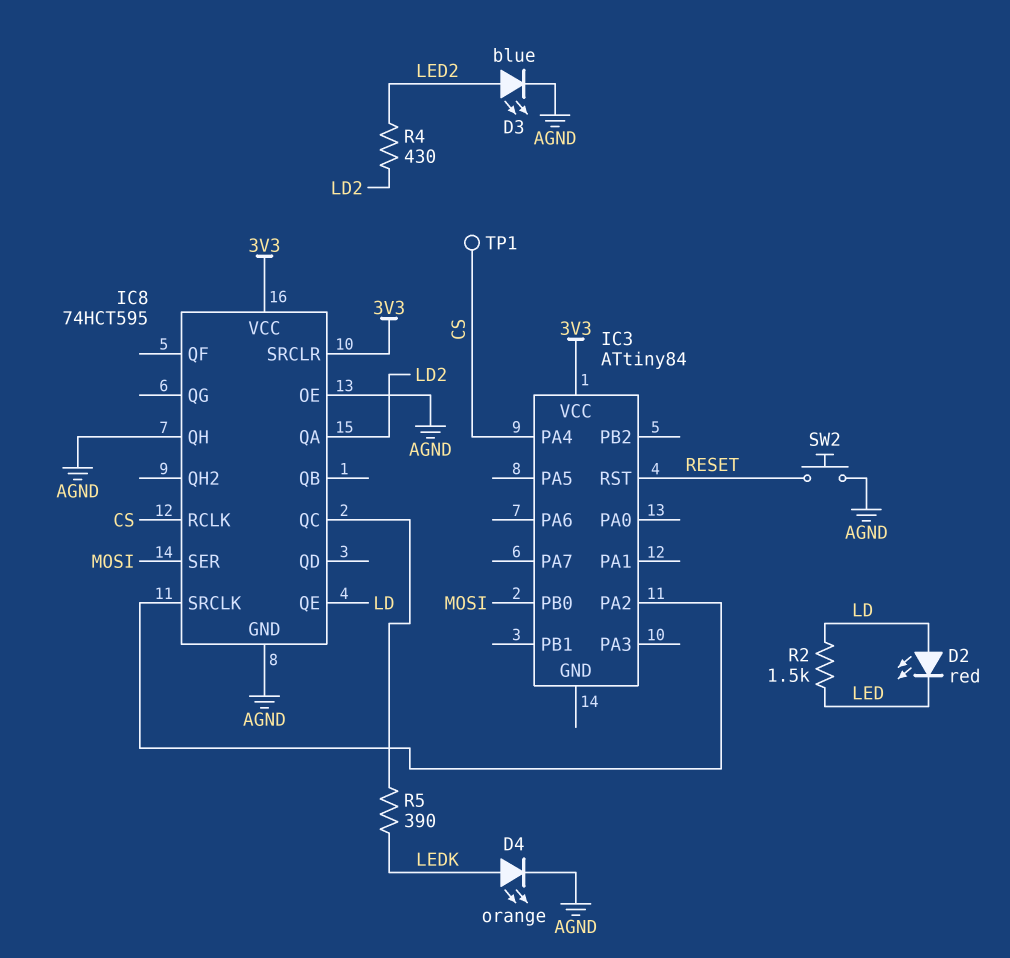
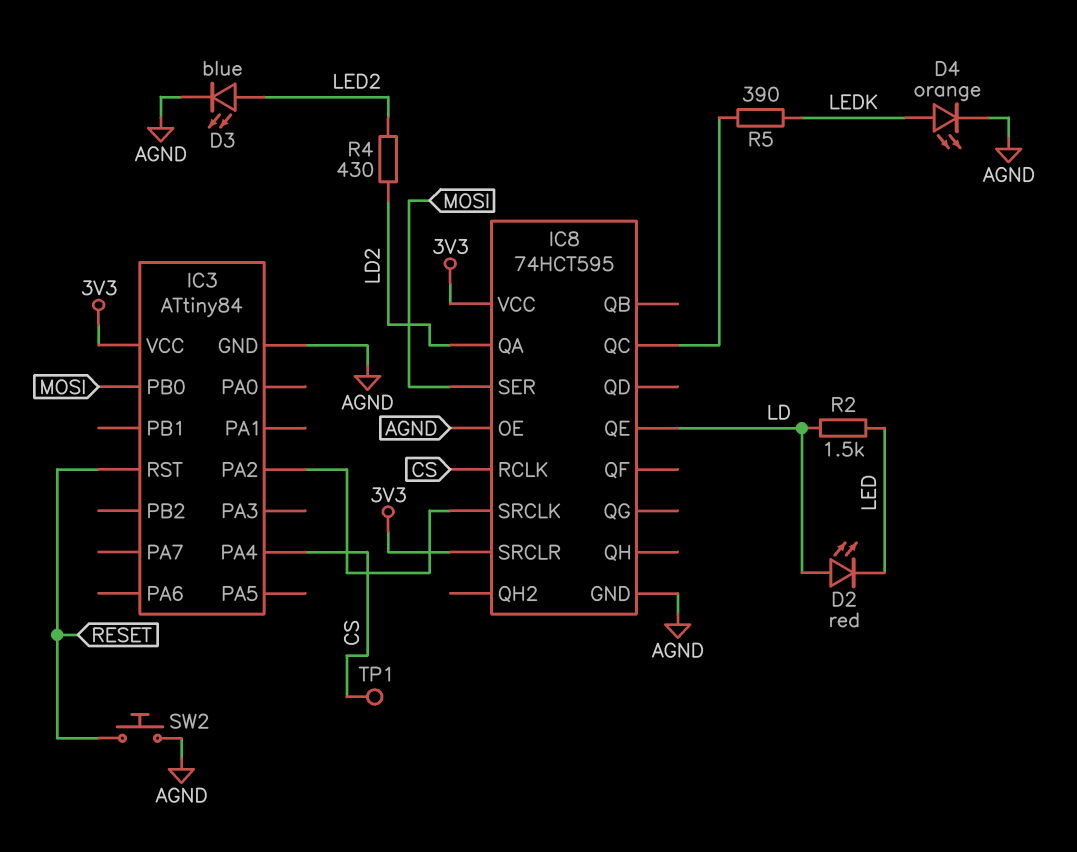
IC3 pin GND: none -> AGND
IC8 pin QH: AGND -> none

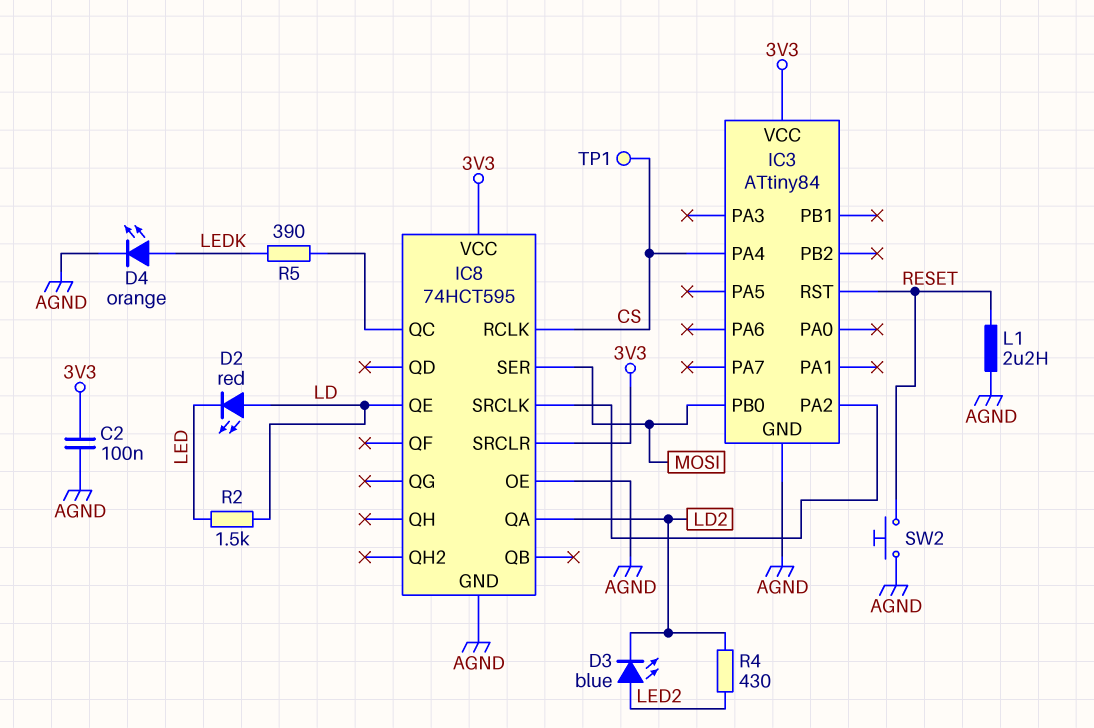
C2: none -> 100nF (3V3, AGND)
D3: LED blue (A LED2, K AGND) -> LED blue (A LED2, K LD2)
L1: none -> 2.2uH (AGND, RESET)

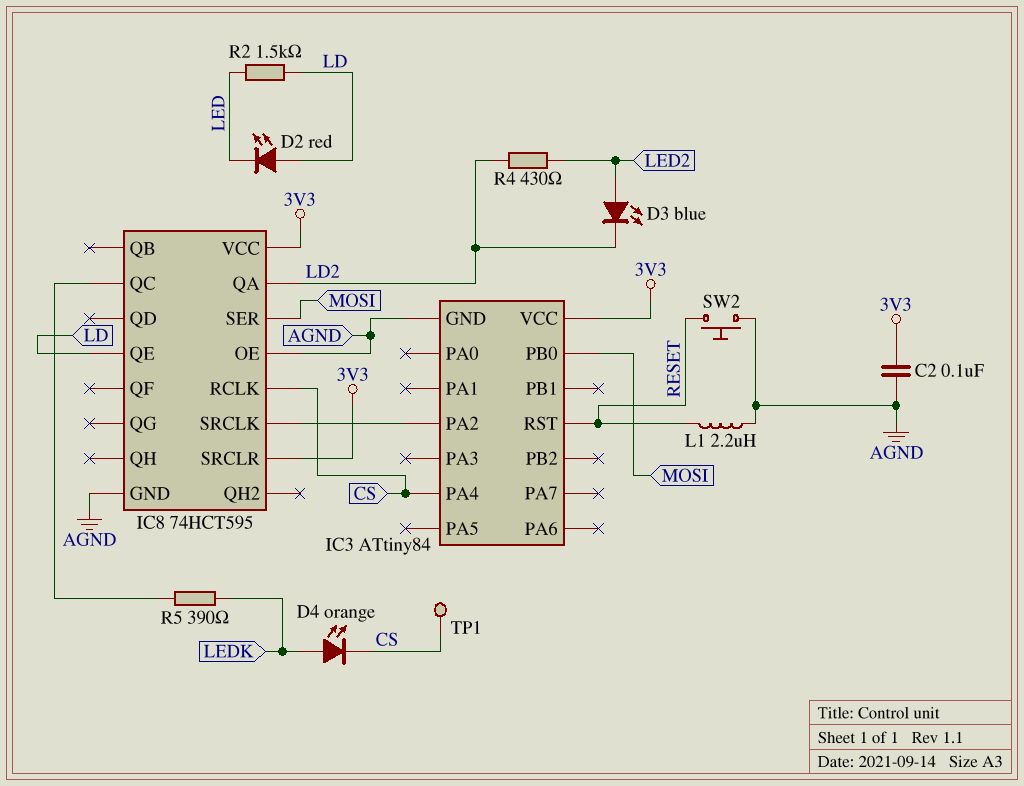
D4: LED orange (A LEDK, K AGND) -> LED orange (A LEDK, K CS)

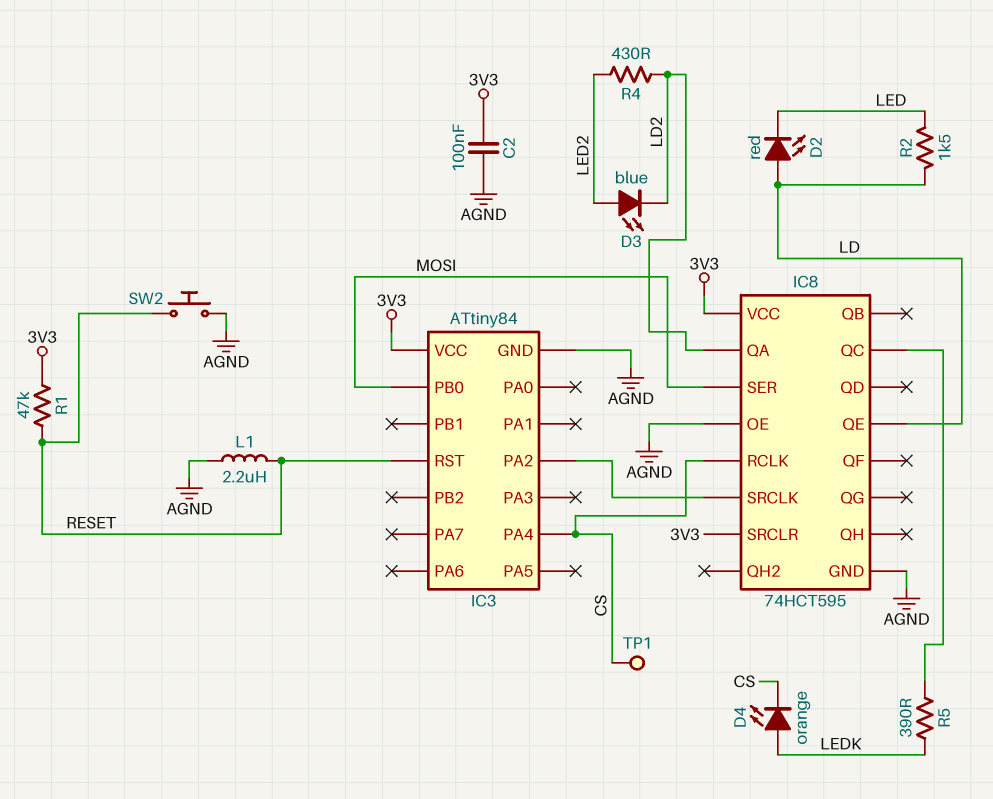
R1: none -> 47k (3V3, RESET)

